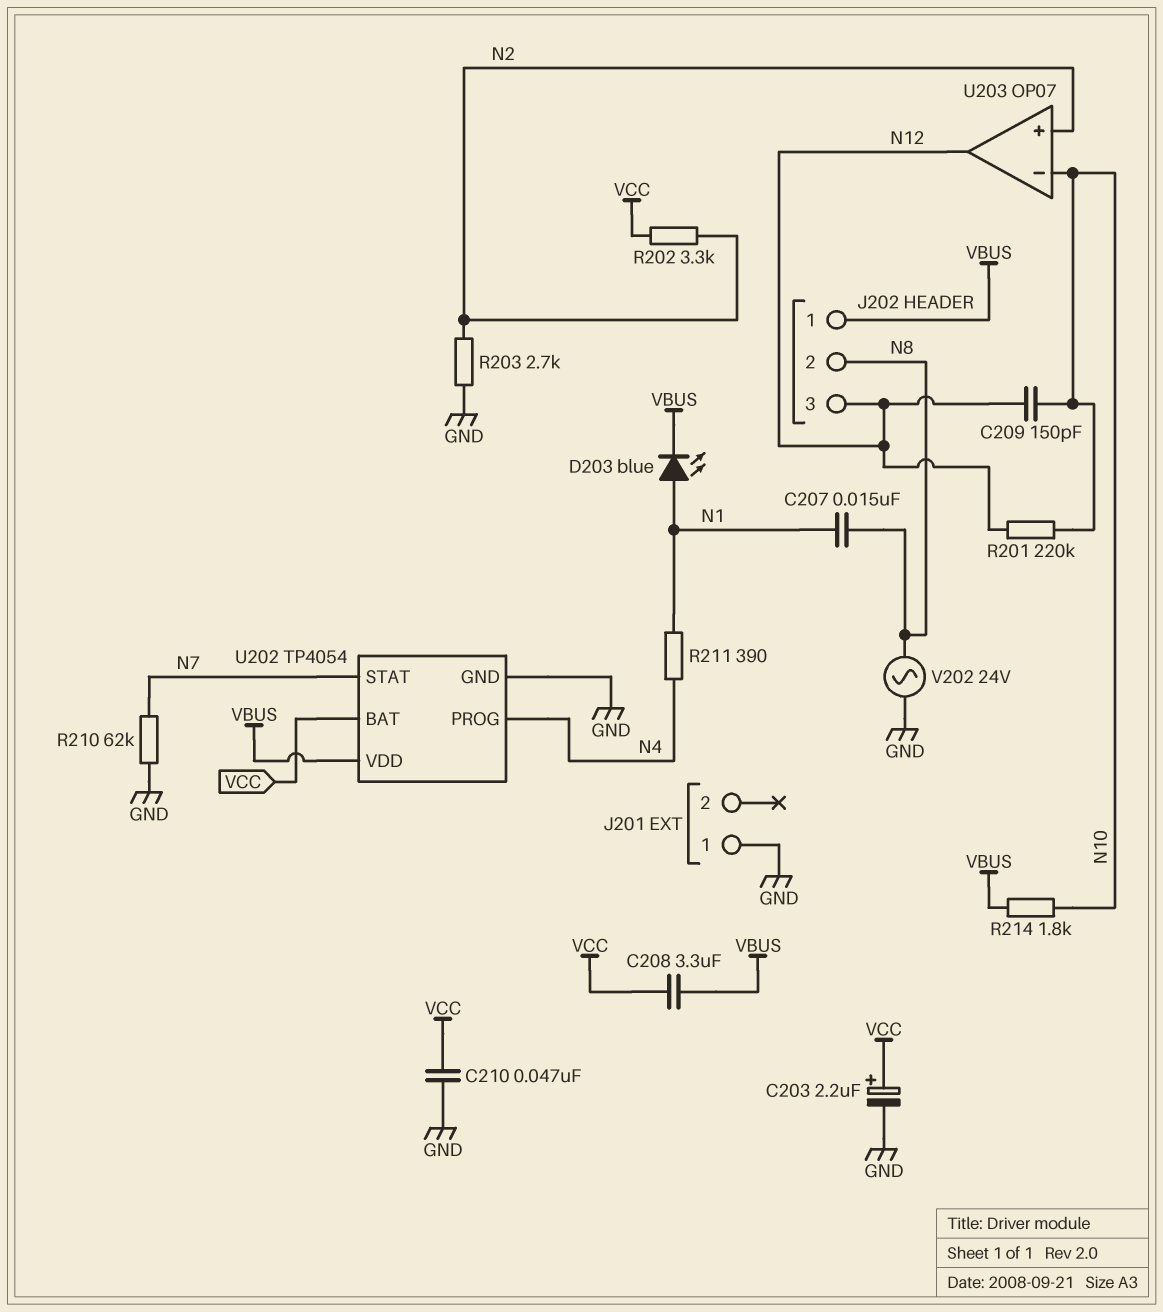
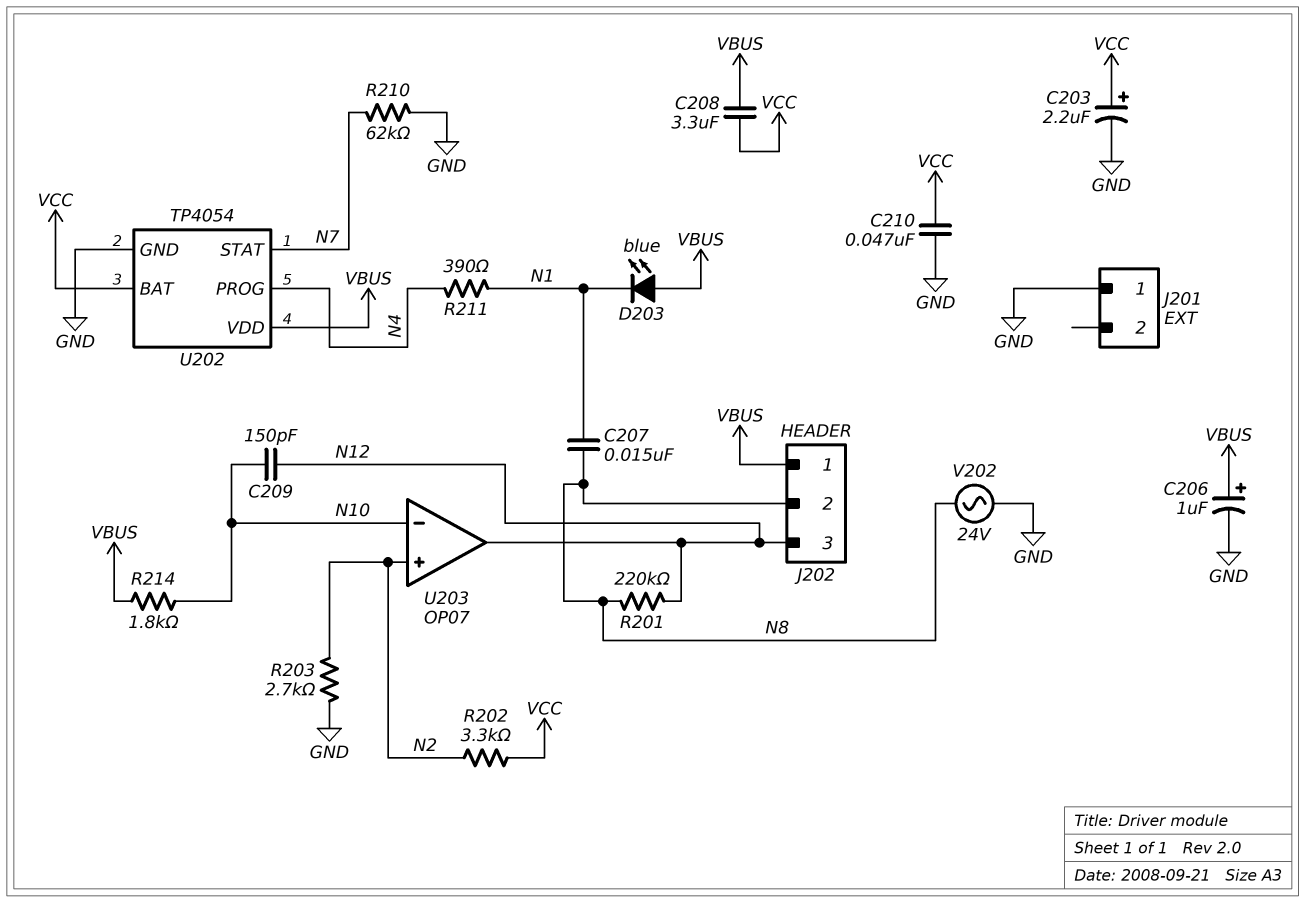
C206: none -> 1uF (plus VBUS, minus GND)
D203: LED blue (A N1, K VBUS) -> LED blue (A VBUS, K N1)
R201: 220k (N10, N12) -> 220k (N8, N12)

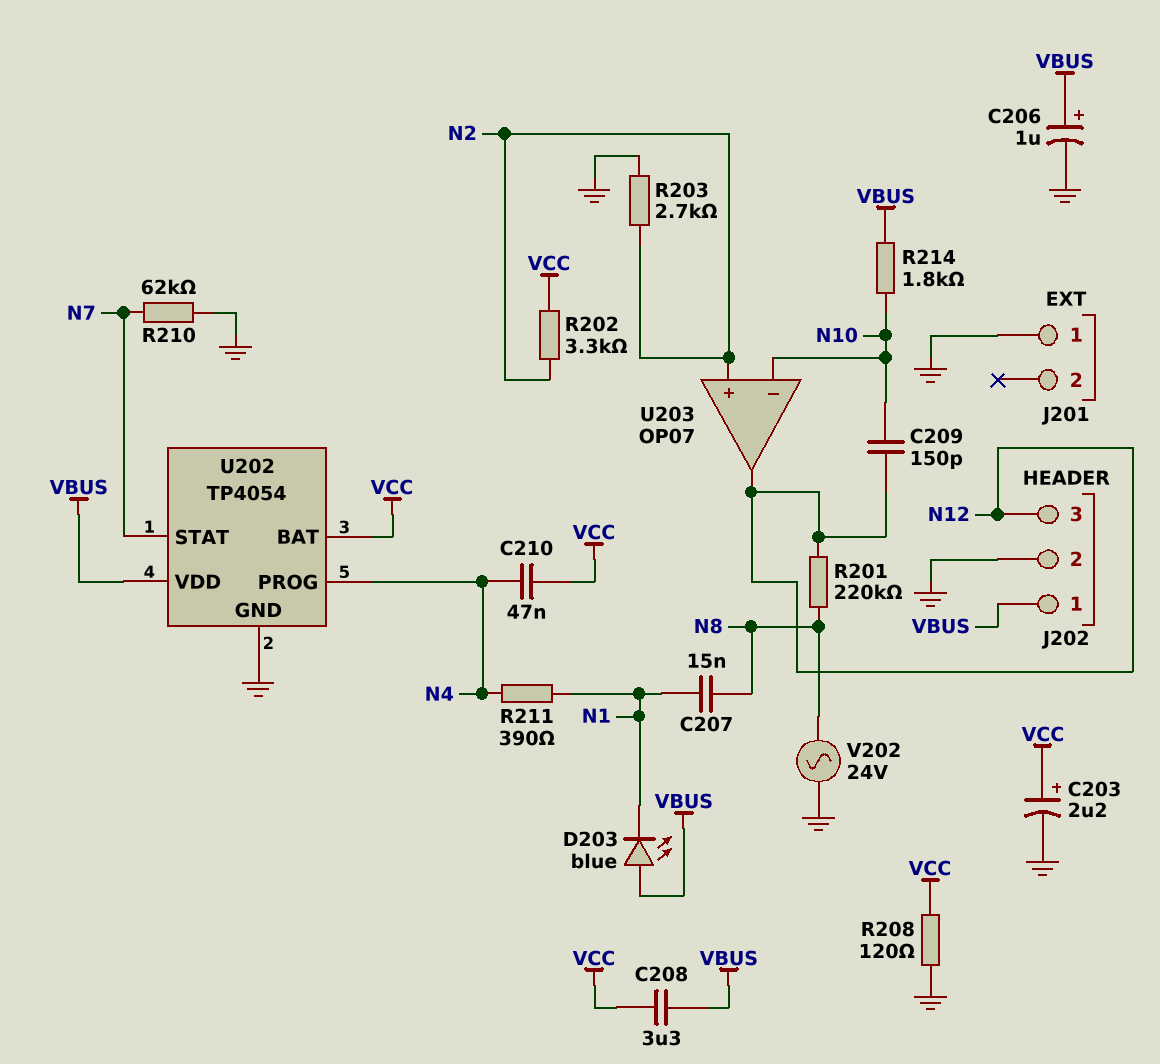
C210: 47nF (GND, VCC) -> 47nF (N4, VCC)
J202 pin 2: N8 -> GND
R208: none -> 120 (GND, VCC)

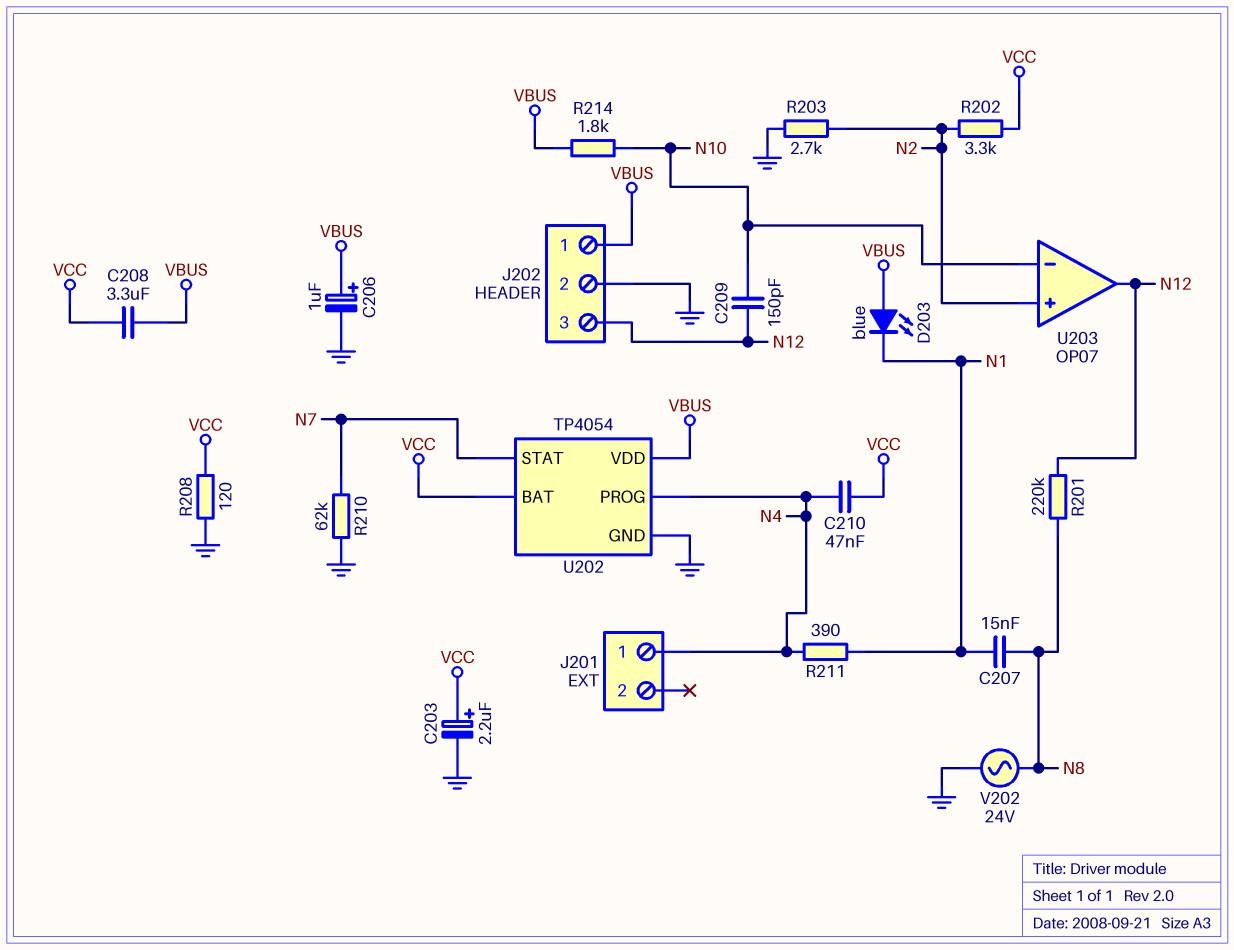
J201 pin 1: GND -> N4

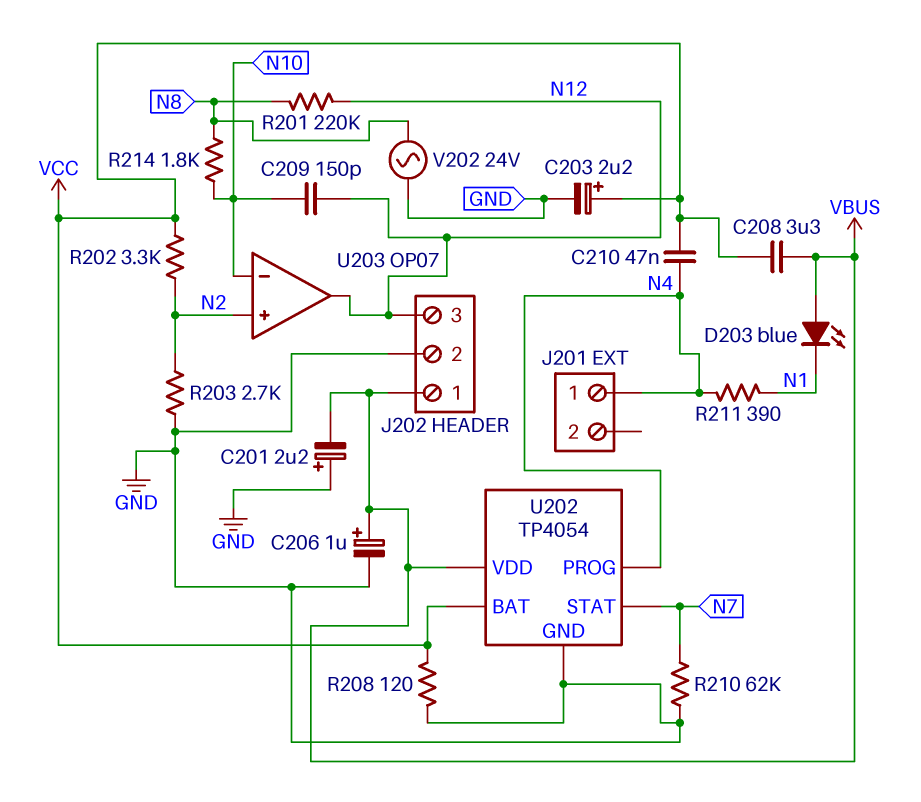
C201: none -> 2.2uF (plus GND, minus VBUS)
C207: 15nF (N1, N8) -> none
R214: 1.8k (N10, VBUS) -> 1.8k (N8, N10)

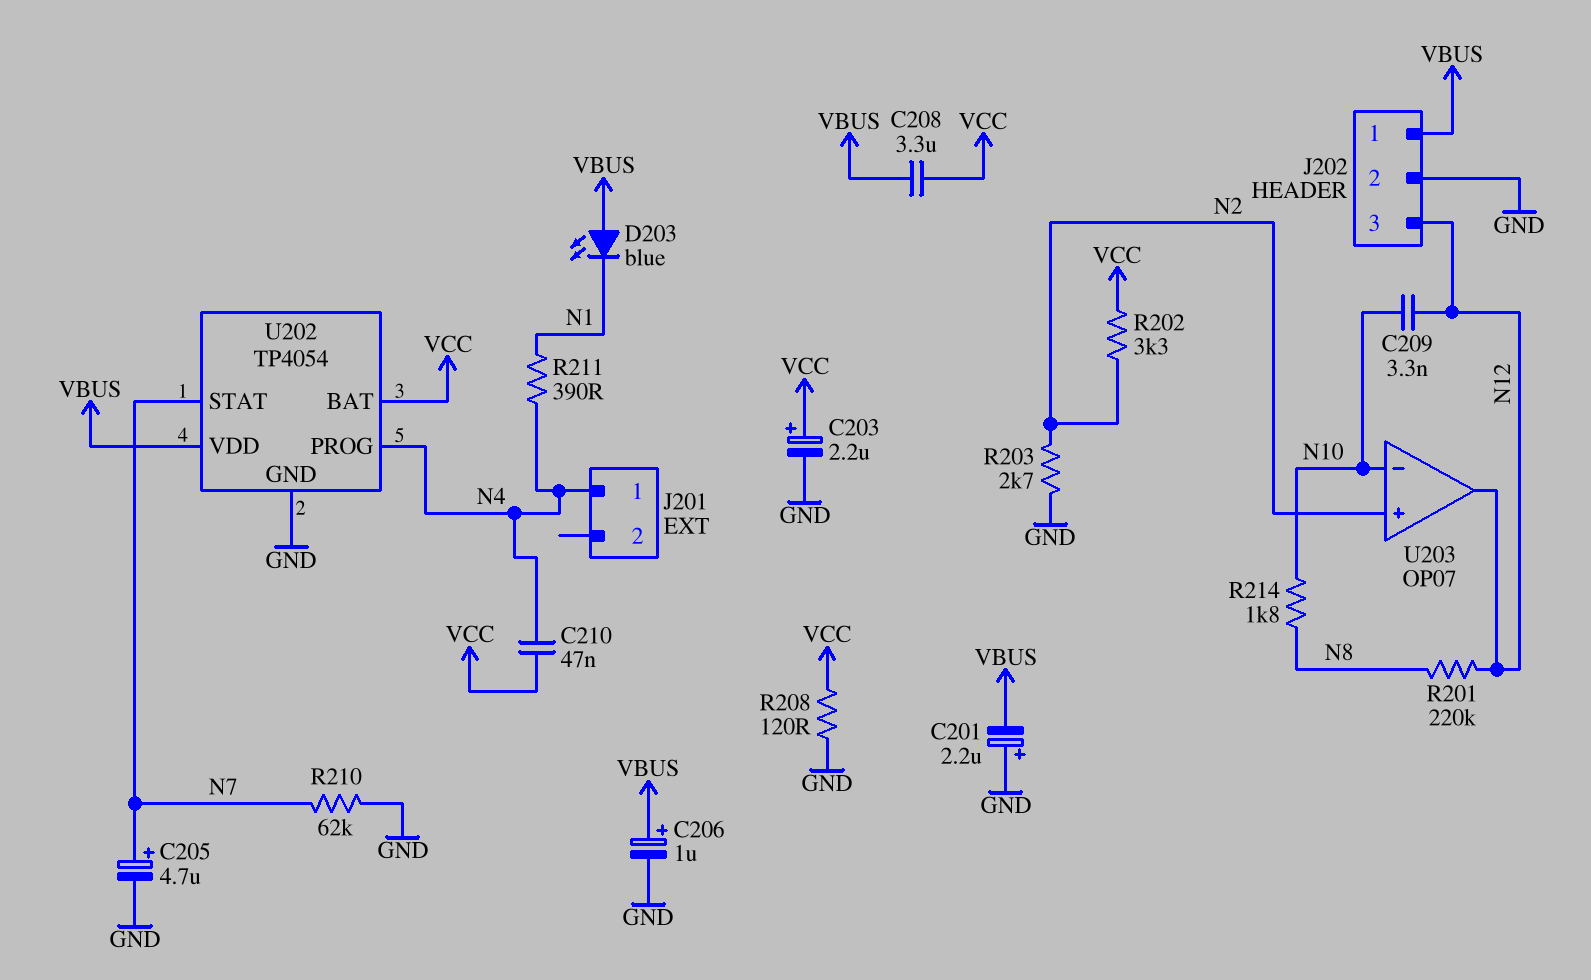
C205: none -> 4.7uF (plus N7, minus GND)
C209: 150pF (N10, N12) -> 3.3nF (N10, N12)
V202: AC 24V (GND, N8) -> none

